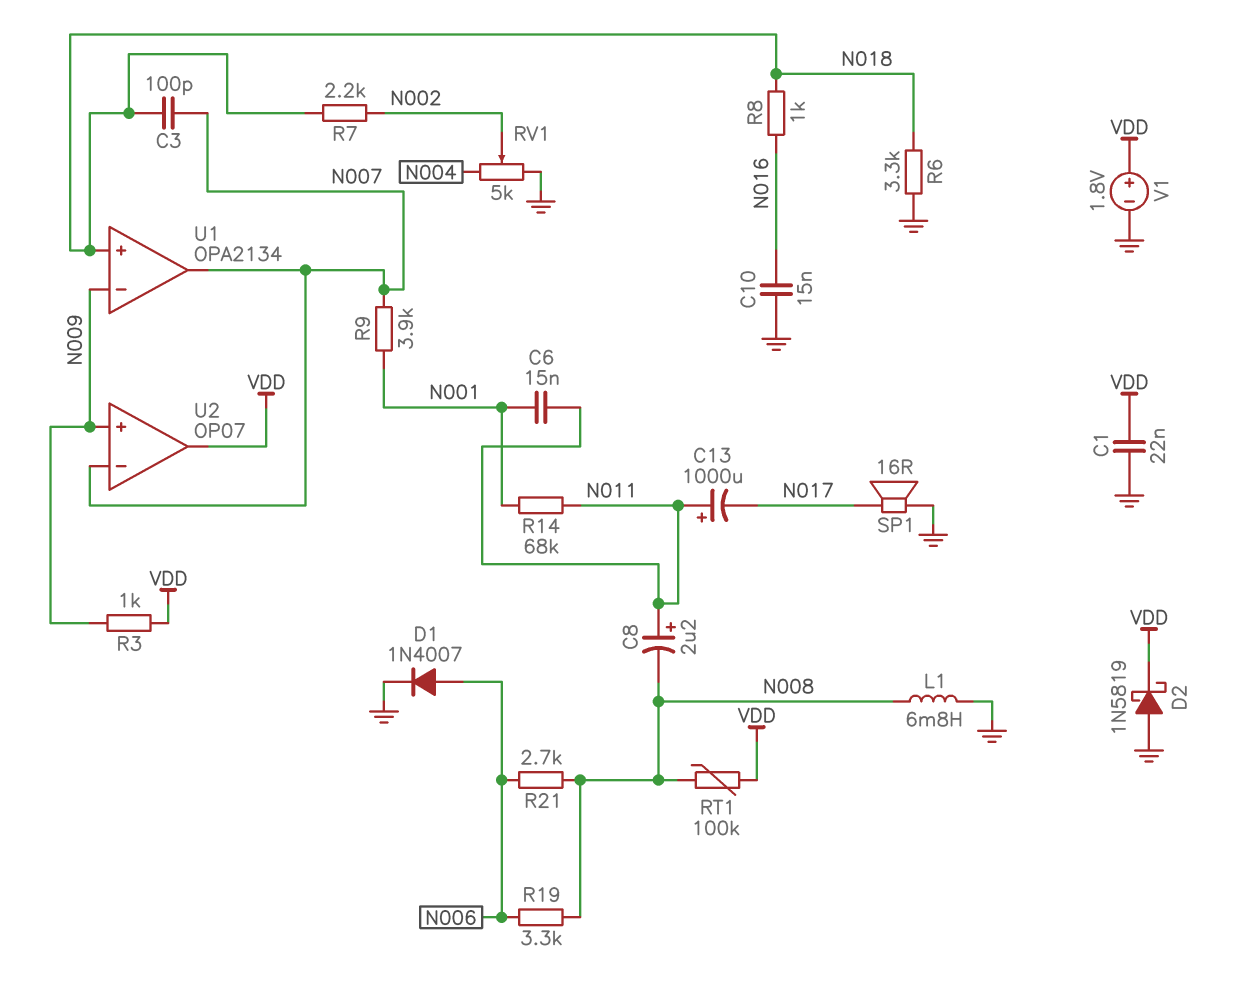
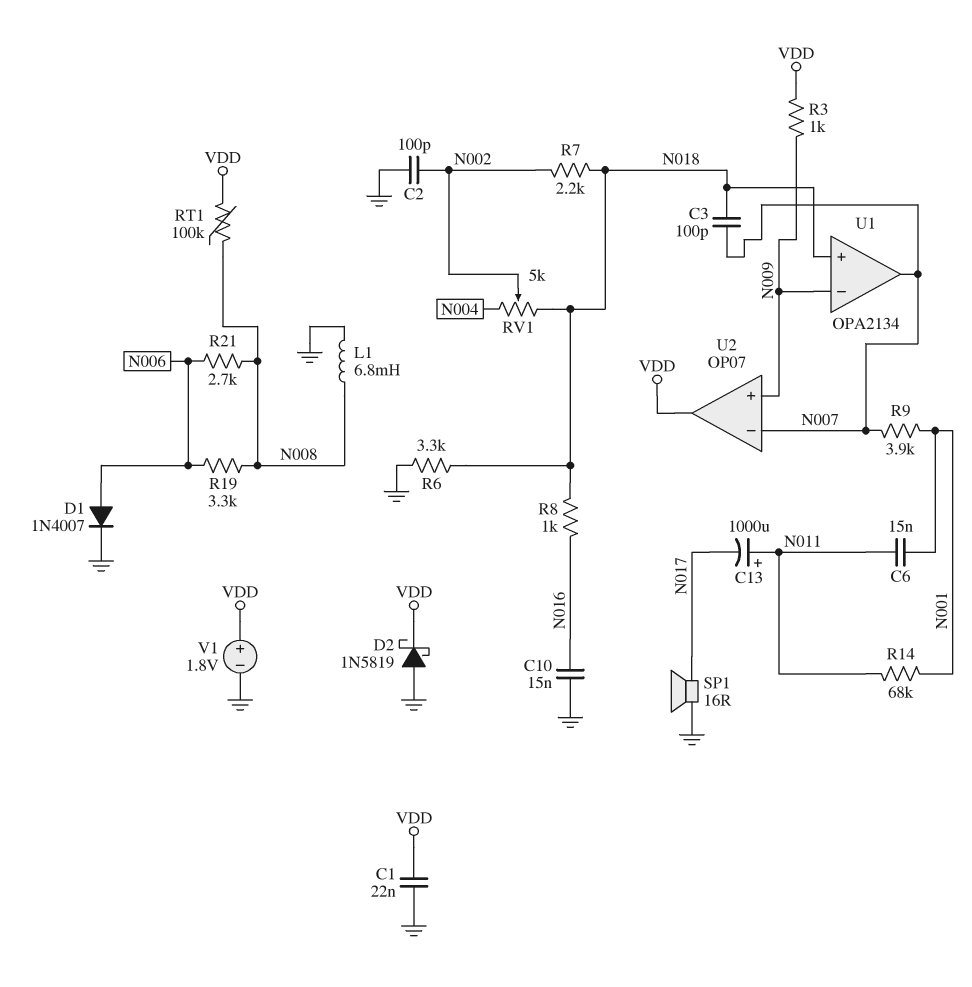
C2: none -> 100pF (GND, N002)
C8: 2.2uF (plus N011, minus N008) -> none
RV1: 5k (GND, N004, wiper N002) -> 5k (N004, N018, wiper N002)

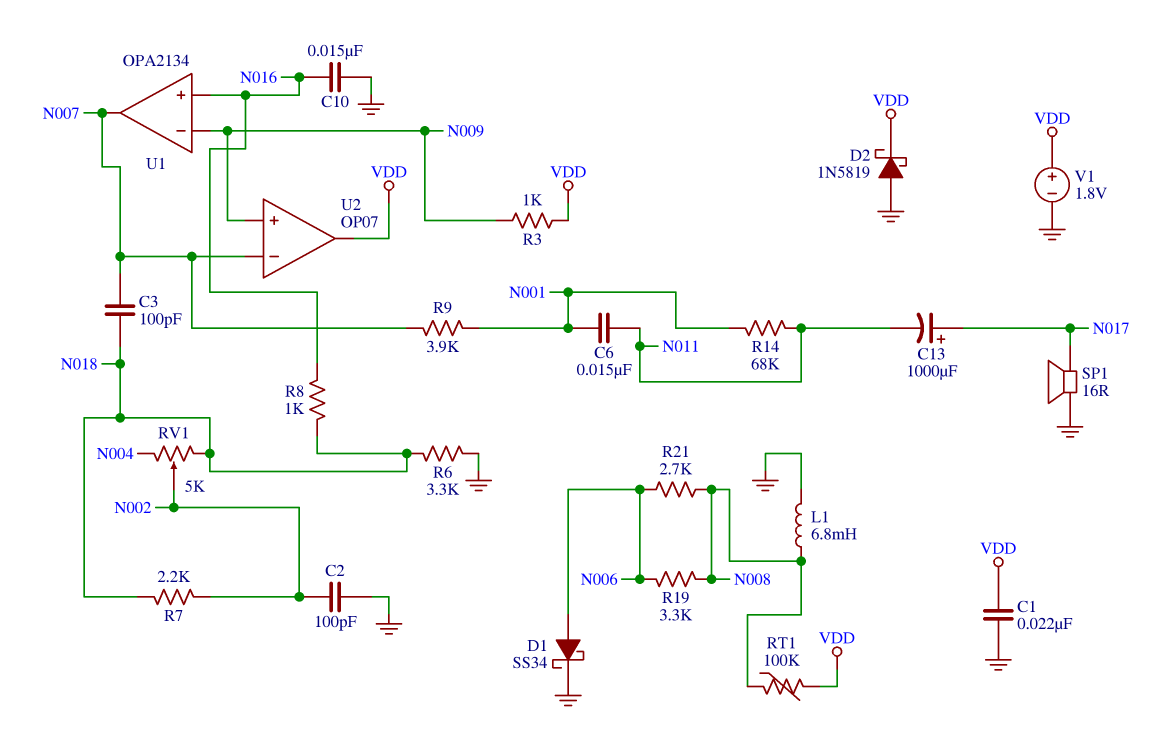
C13: 1000uF (plus N011, minus N017) -> 1000uF (plus N017, minus N011)
D1: diode 1N4007 (A N006, K GND) -> schottky SS34 (A N006, K GND)
U1 pin in+: N018 -> N016

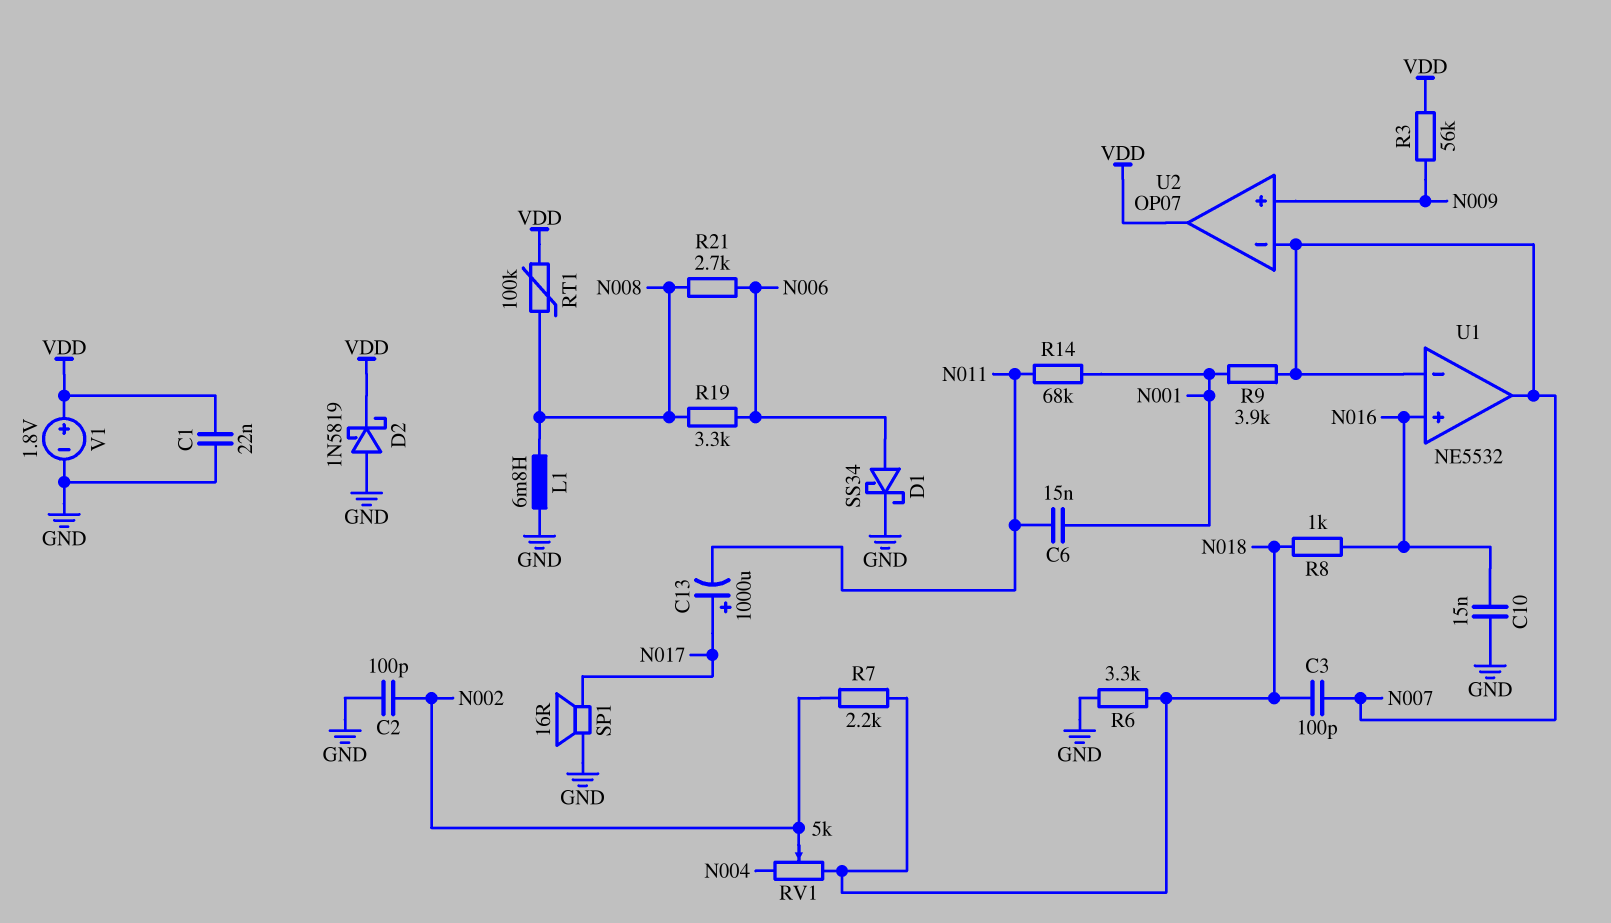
R3: 1k (N009, VDD) -> 56k (N009, VDD)
U1: OPA2134 -> NE5532
U1 pin in-: N009 -> N007

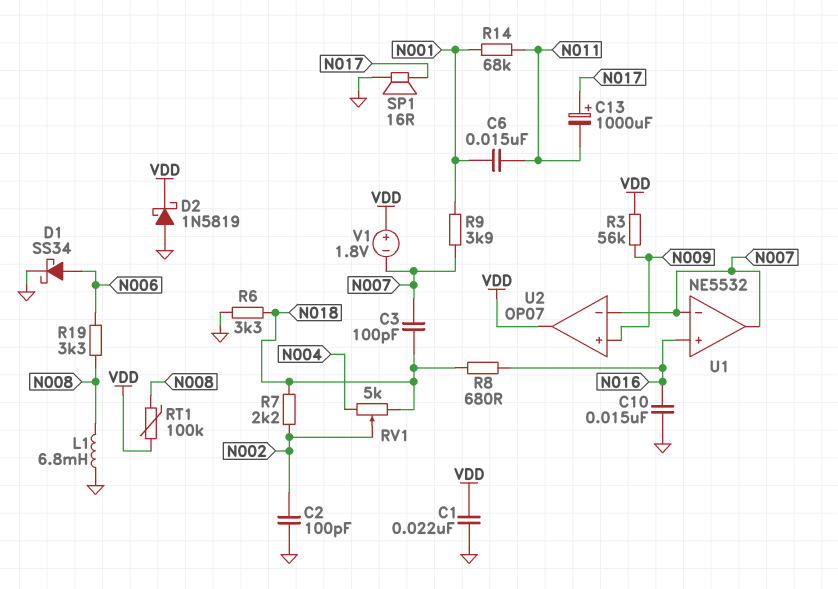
R8: 1k (N016, N018) -> 680 (N016, N018)
R21: 2.7k (N006, N008) -> none
V1: 1.8V (plus VDD, minus GND) -> 1.8V (plus VDD, minus N007)

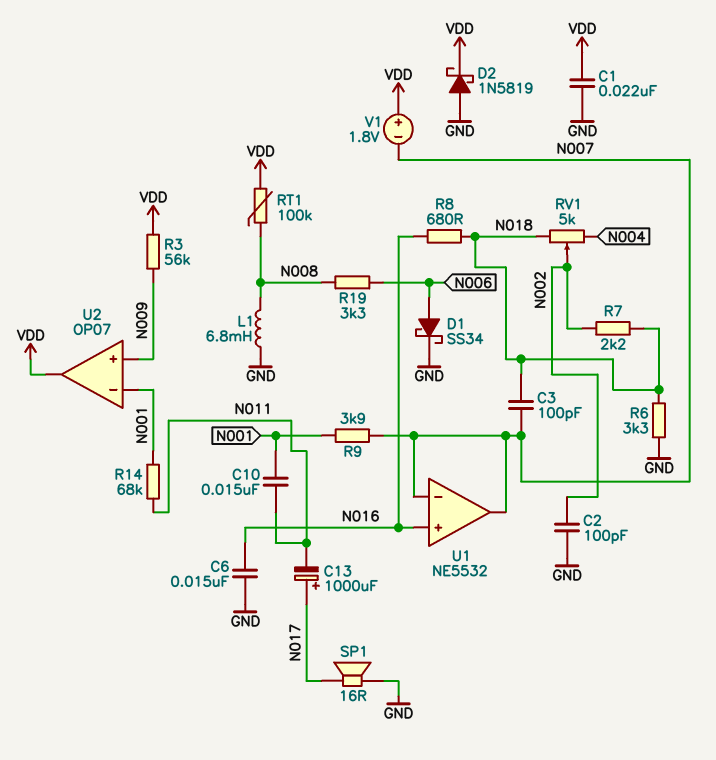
C6: 15nF (N001, N011) -> 15nF (GND, N016)
C10: 15nF (GND, N016) -> 15nF (N001, N011)
U2 pin in-: N007 -> N001

